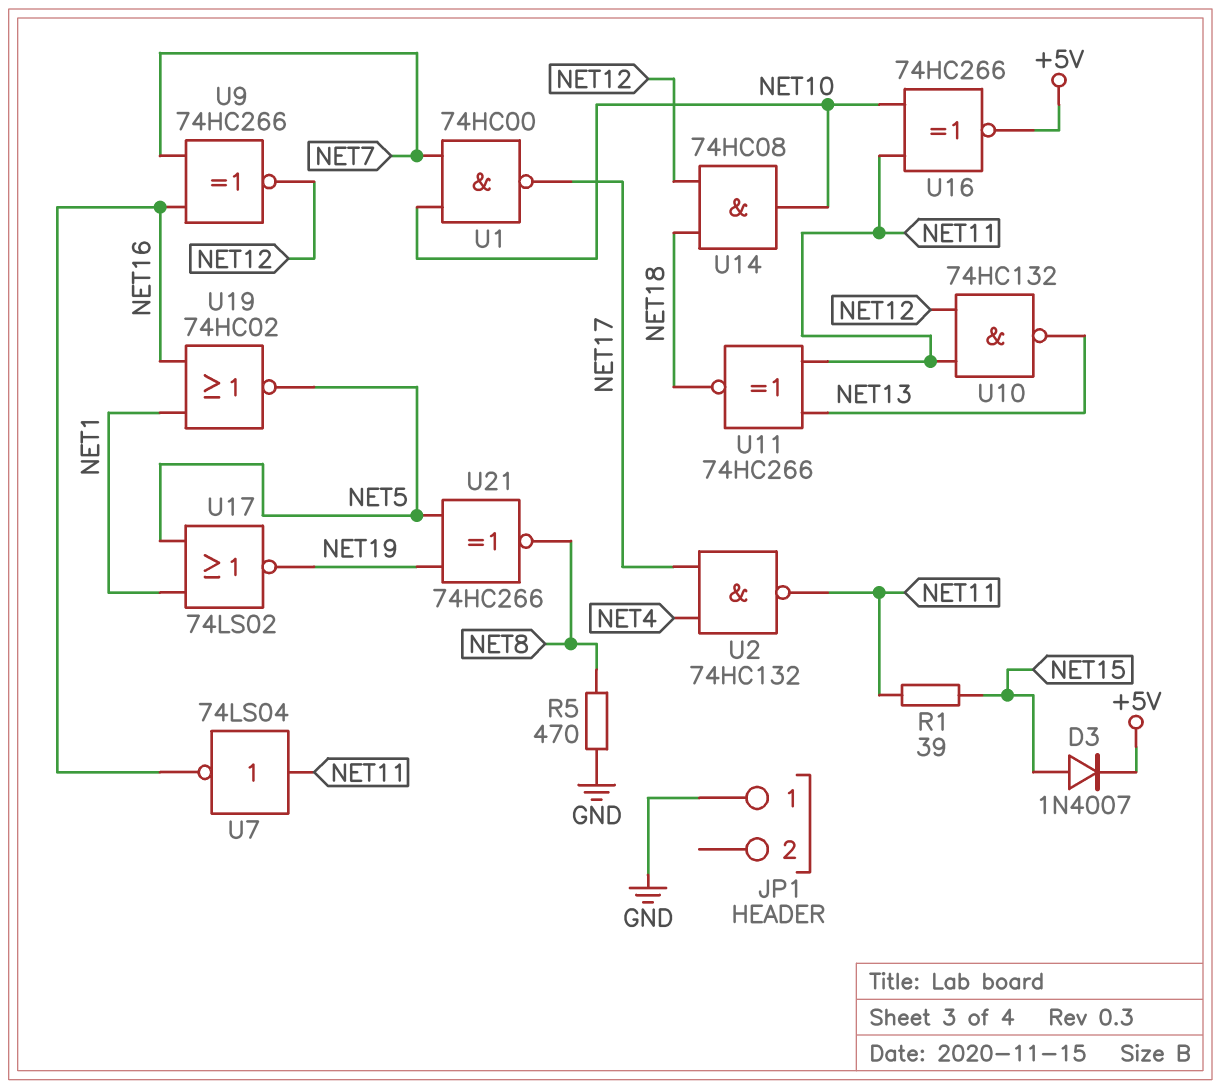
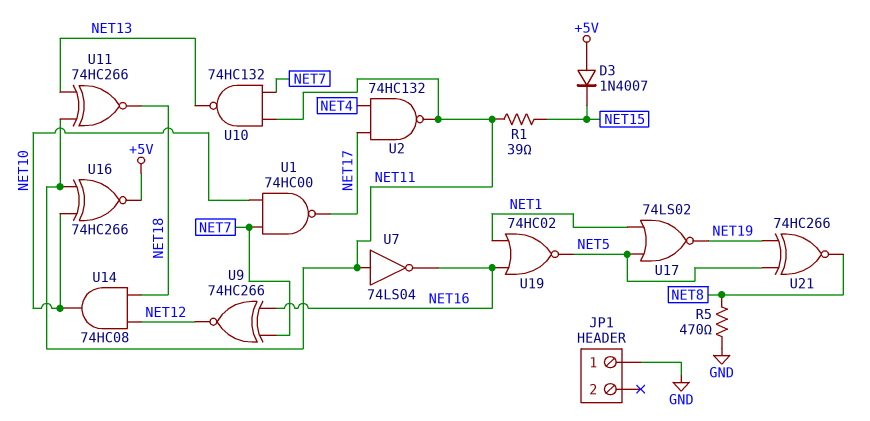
D3: diode 1N4007 (A NET15, K +5V) -> diode 1N4007 (A +5V, K NET15)
U10: NAND 74HC132 (in NET11, in NET12, out NET13) -> NAND 74HC132 (in NET7, in NET11, out NET13)

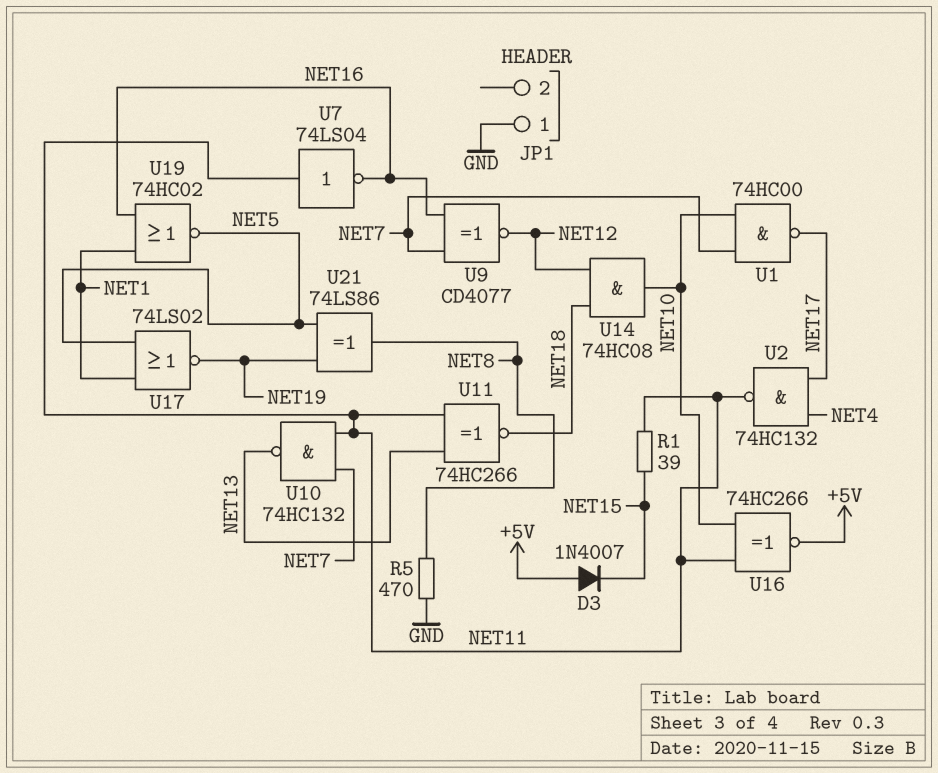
U9: XNOR 74HC266 (in NET7, in NET16, out NET12) -> XNOR CD4077 (in NET7, in NET16, out NET12)
U21: XNOR 74HC266 (in NET5, in NET19, out NET8) -> XOR 74LS86 (in NET5, in NET19, out NET8)

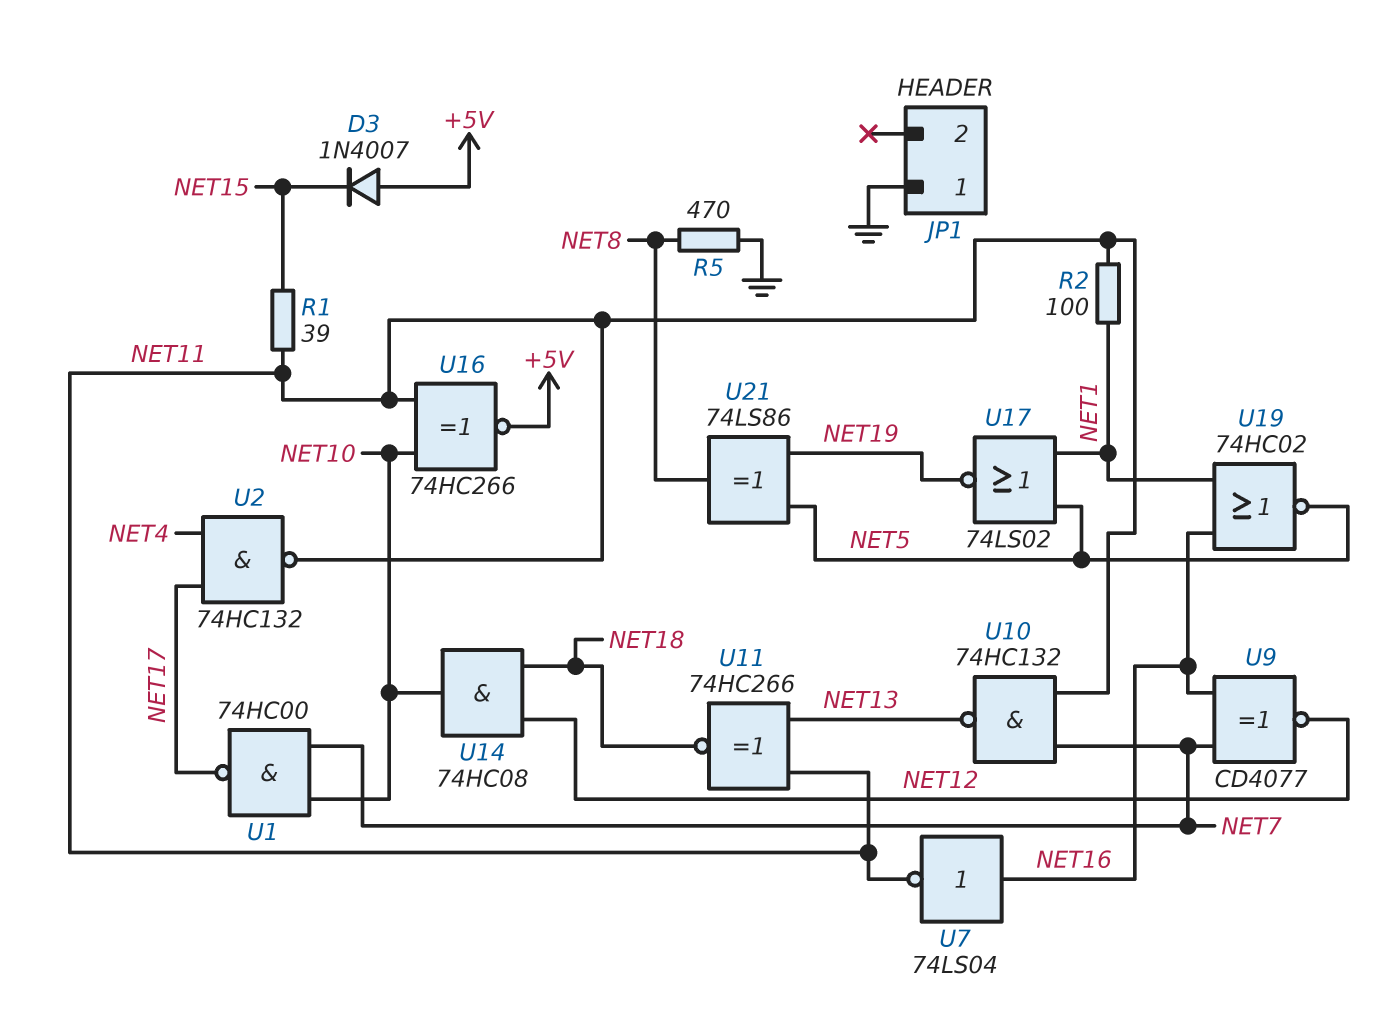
R2: none -> 100 (NET1, NET11)
U7: NOT 74LS04 (in NET11, out NET16) -> NOT 74LS04 (in NET16, out NET11)

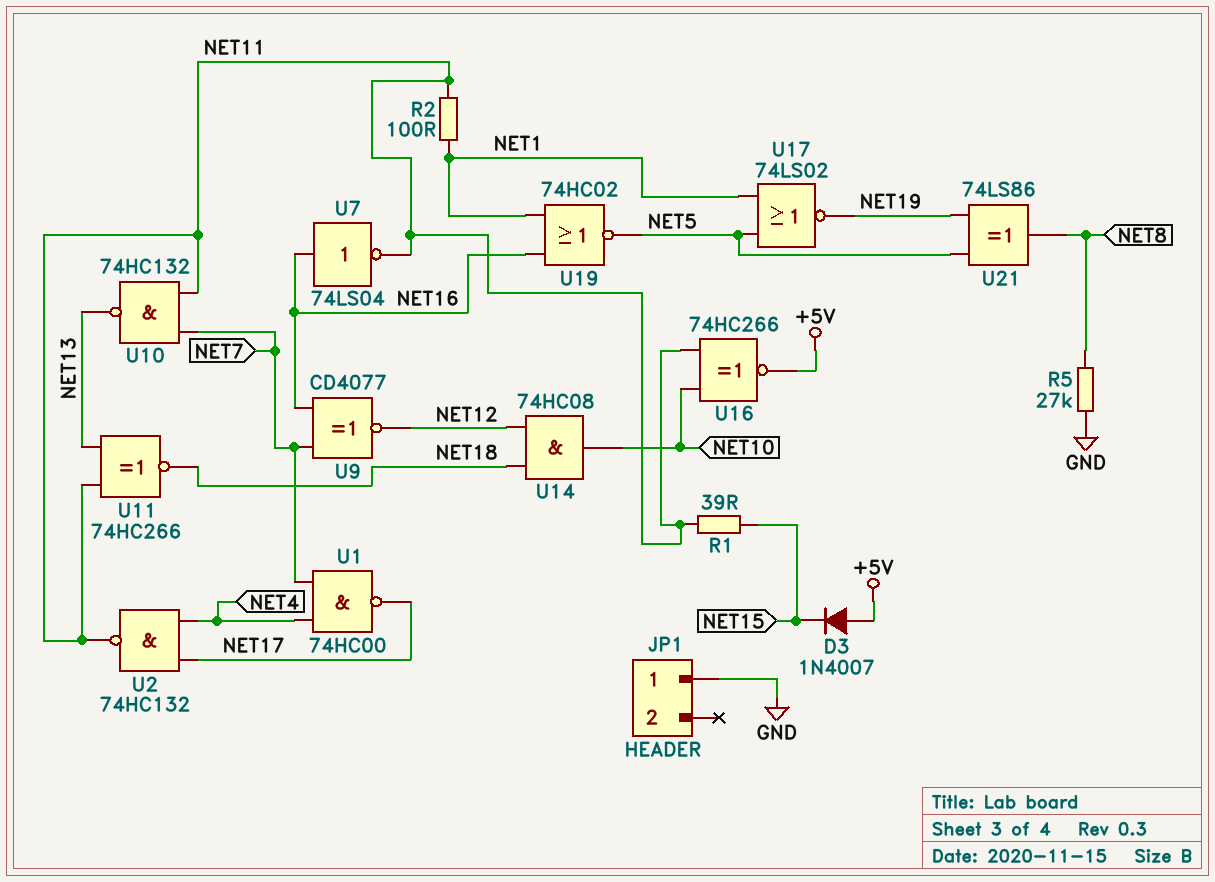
R5: 470 (GND, NET8) -> 27k (GND, NET8)
U1: NAND 74HC00 (in NET7, in NET10, out NET17) -> NAND 74HC00 (in NET4, in NET7, out NET17)

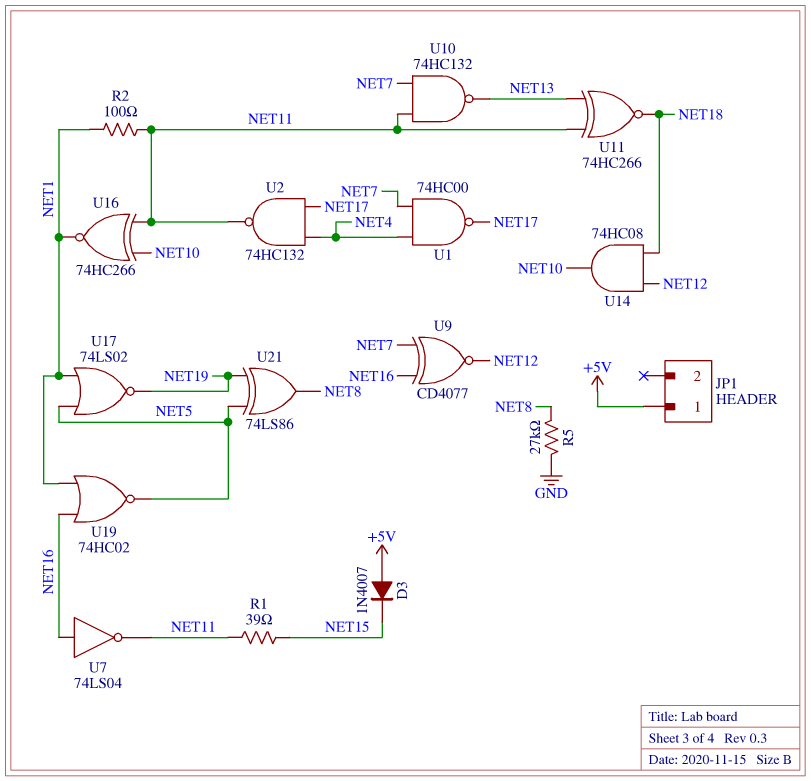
JP1 pin 1: GND -> +5V
U16: XNOR 74HC266 (in NET10, in NET11, out +5V) -> XNOR 74HC266 (in NET10, in NET11, out NET1)

